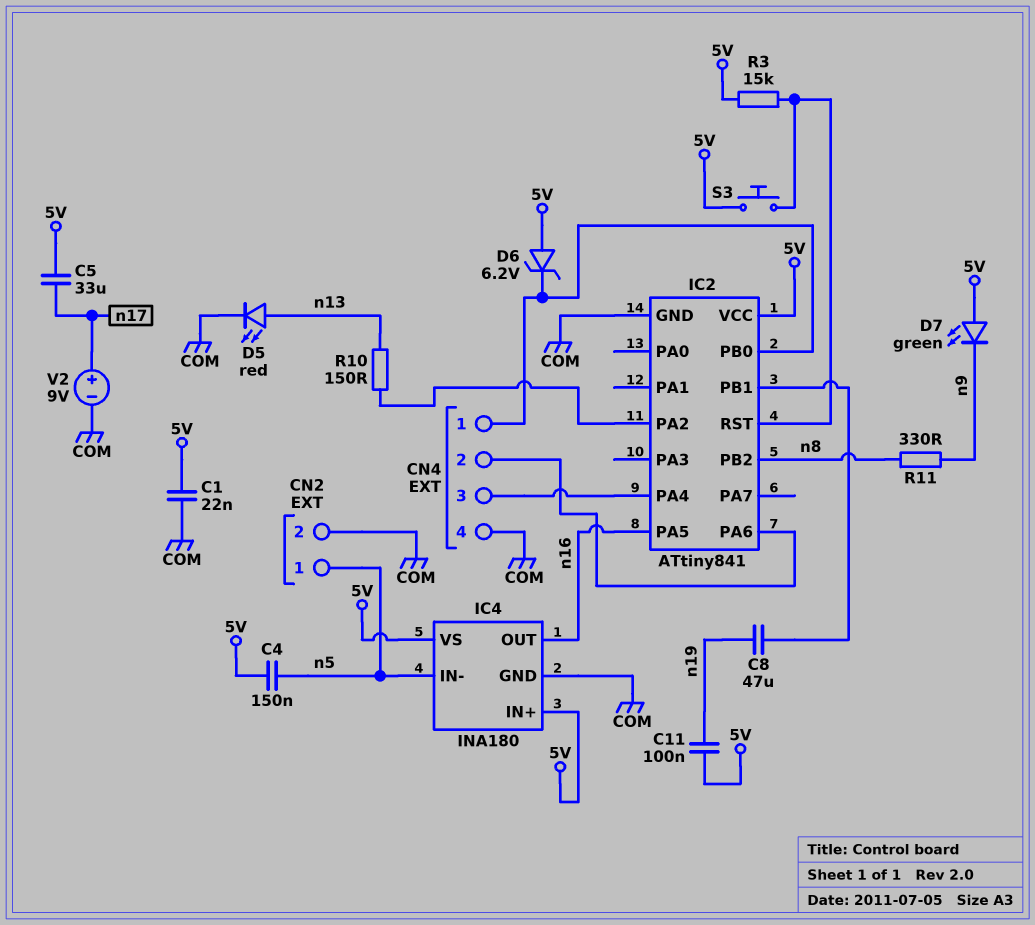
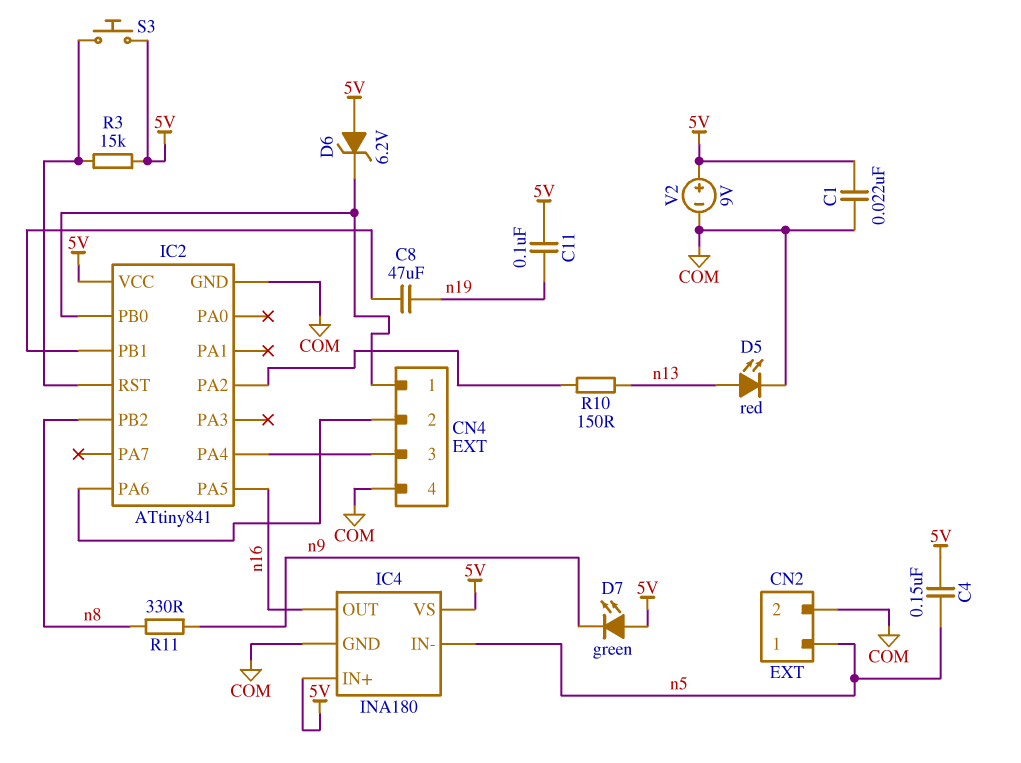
C5: 33uF (5V, n17) -> none
V2: 9V (plus n17, minus COM) -> 9V (plus 5V, minus COM)

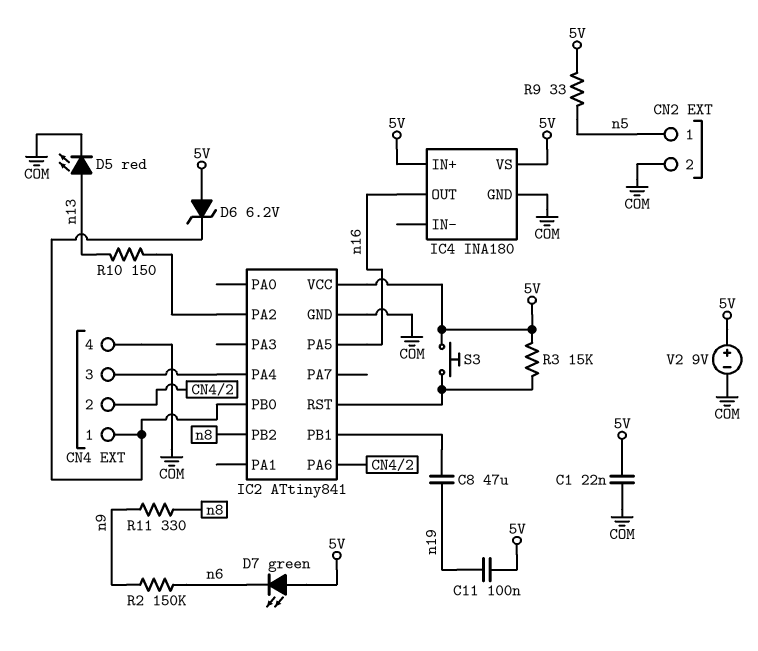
C4: 150nF (5V, n5) -> none
D7: LED green (A 5V, K n9) -> LED green (A 5V, K n6)
IC4 pin IN-: n5 -> none
R2: none -> 150k (n6, n9)
R9: none -> 33 (5V, n5)

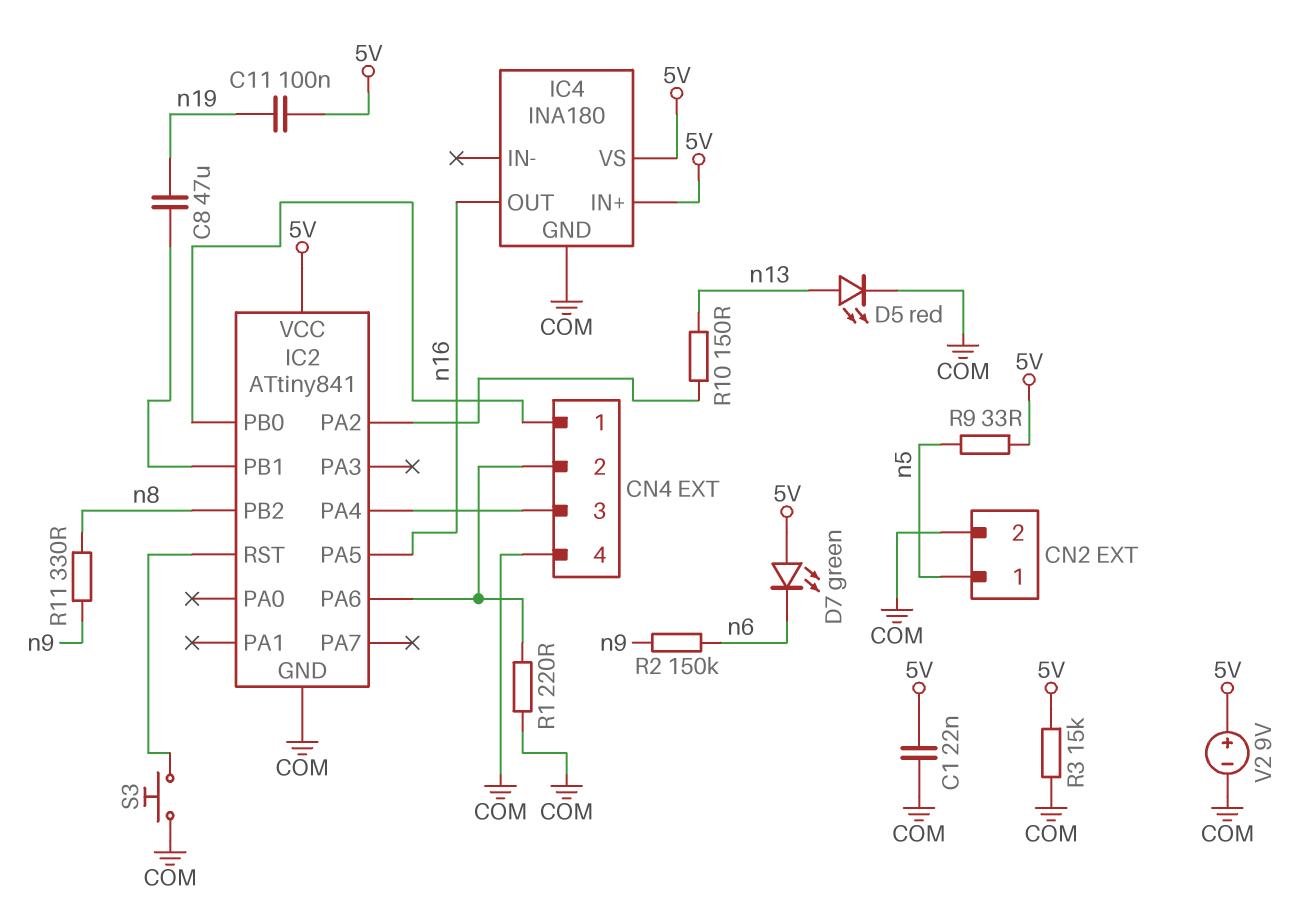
D6: zener 6.2V (A 5V, K CN4/1) -> none
R1: none -> 220 (CN4/2, COM)
R3: 15k (5V, IC2/RST) -> 15k (5V, COM)
S3: button (5V, IC2/RST) -> button (COM, IC2/RST)

